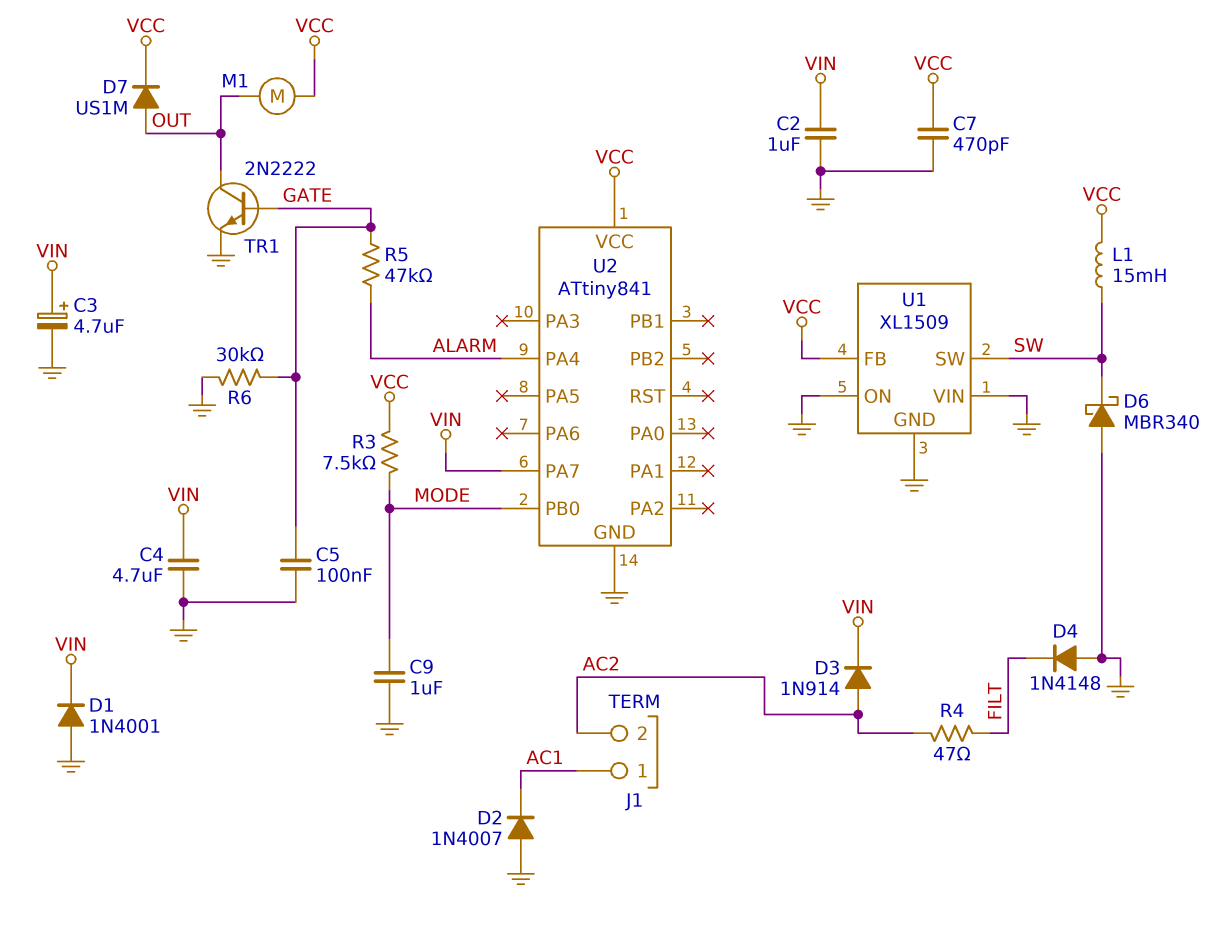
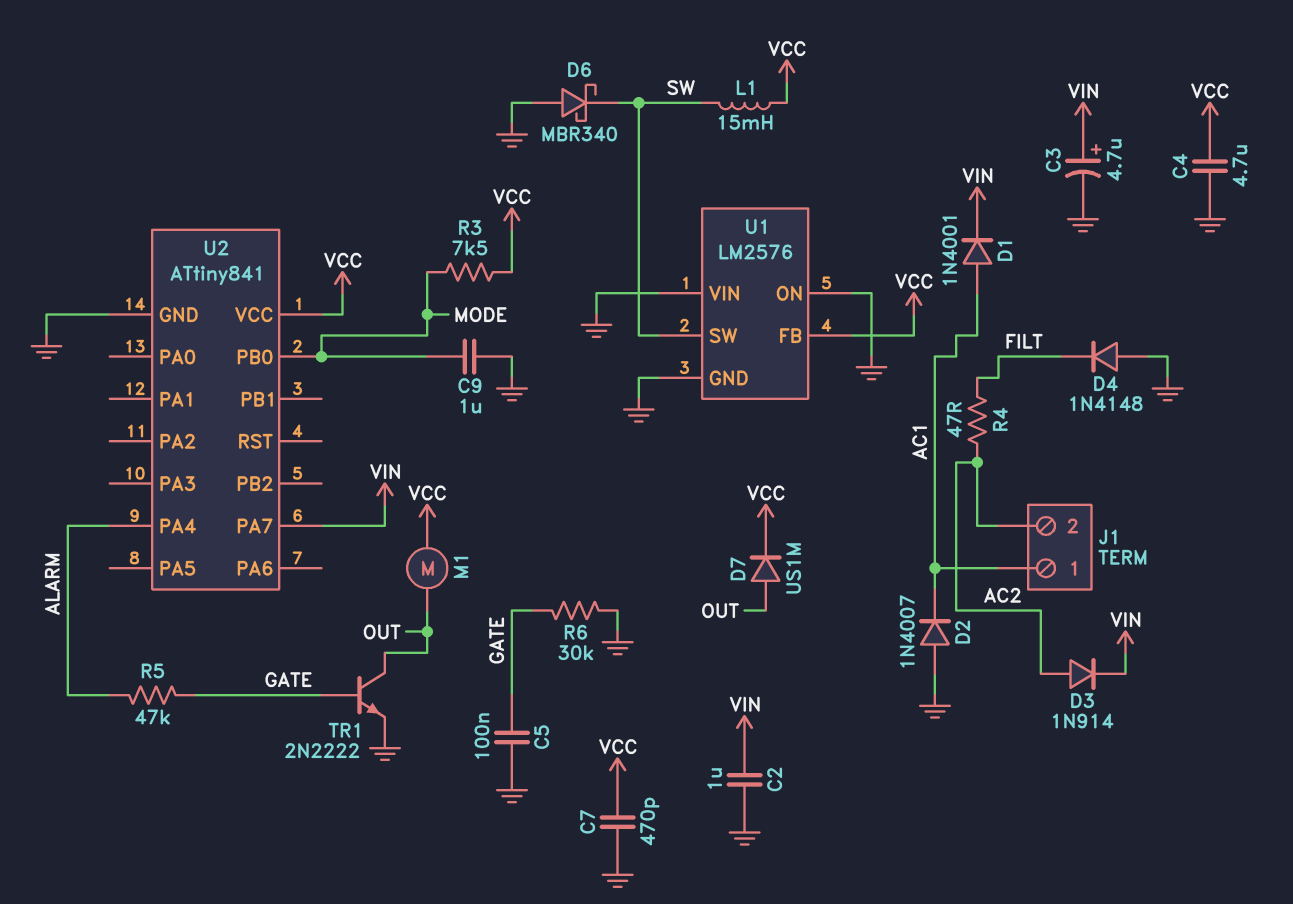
C4: 4.7uF (GND, VIN) -> 4.7uF (GND, VCC)
D1: diode 1N4001 (A GND, K VIN) -> diode 1N4001 (A AC1, K VIN)
U1: XL1509 -> LM2576

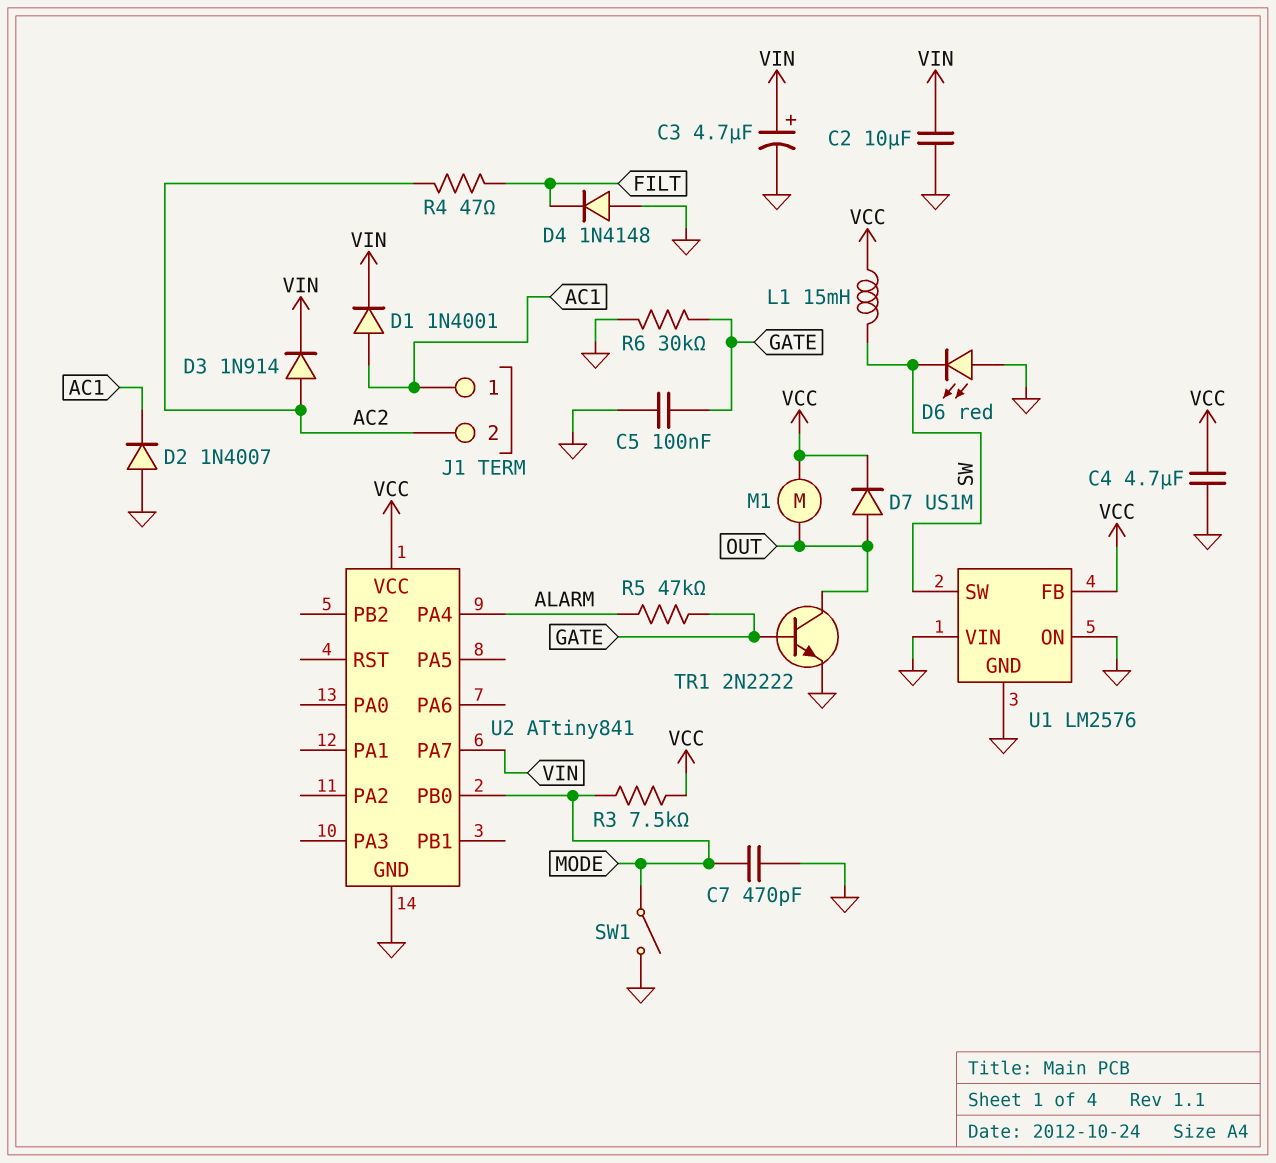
C2: 1uF (GND, VIN) -> 10uF (GND, VIN)
C7: 470pF (GND, VCC) -> 470pF (GND, MODE)
C9: 1uF (GND, MODE) -> none
D6: schottky MBR340 (A GND, K SW) -> LED red (A GND, K SW)
SW1: none -> switch (GND, MODE)

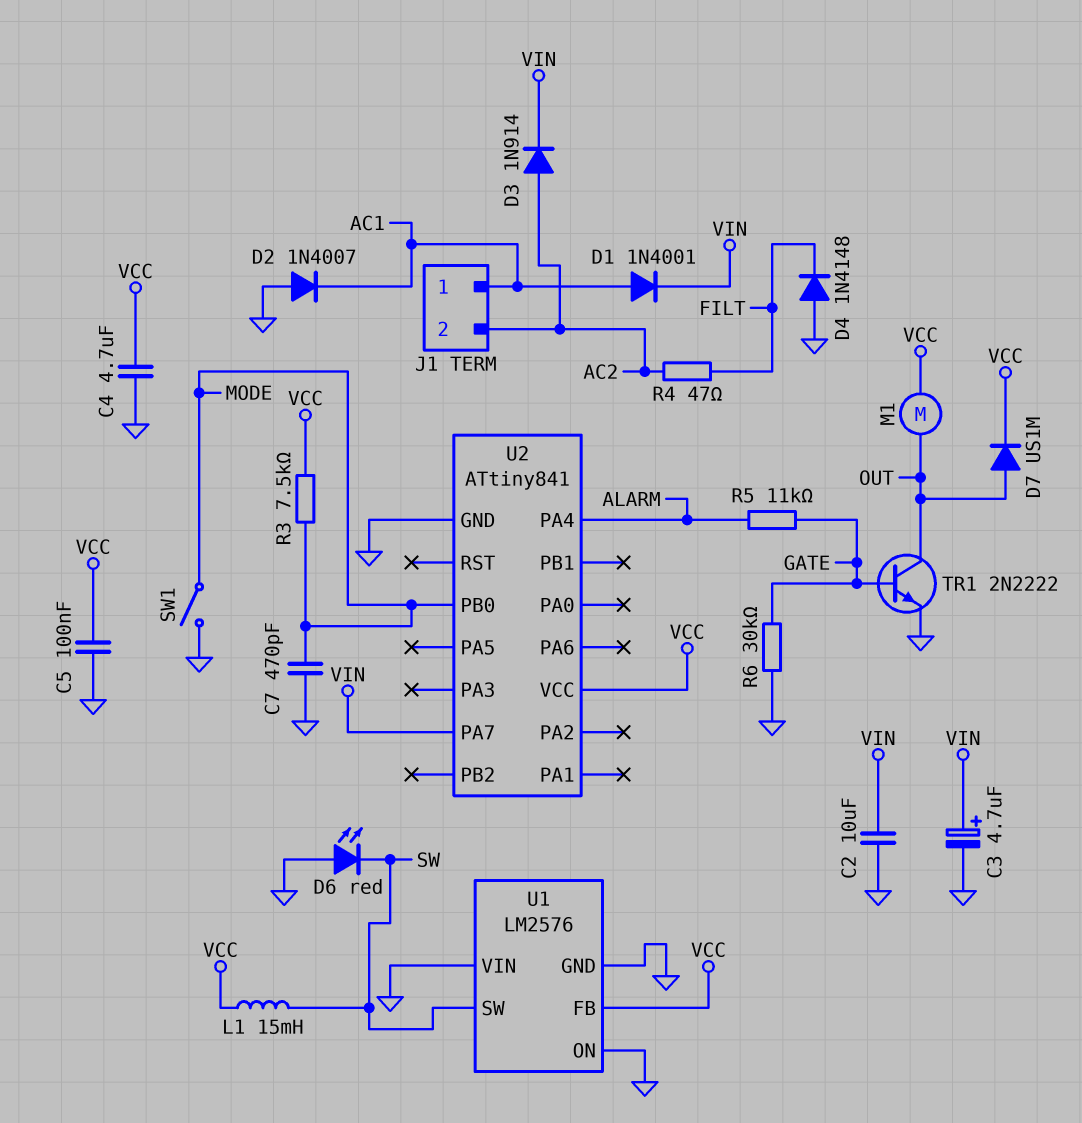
C5: 100nF (GATE, GND) -> 100nF (GND, VCC)
R5: 47k (ALARM, GATE) -> 11k (ALARM, GATE)

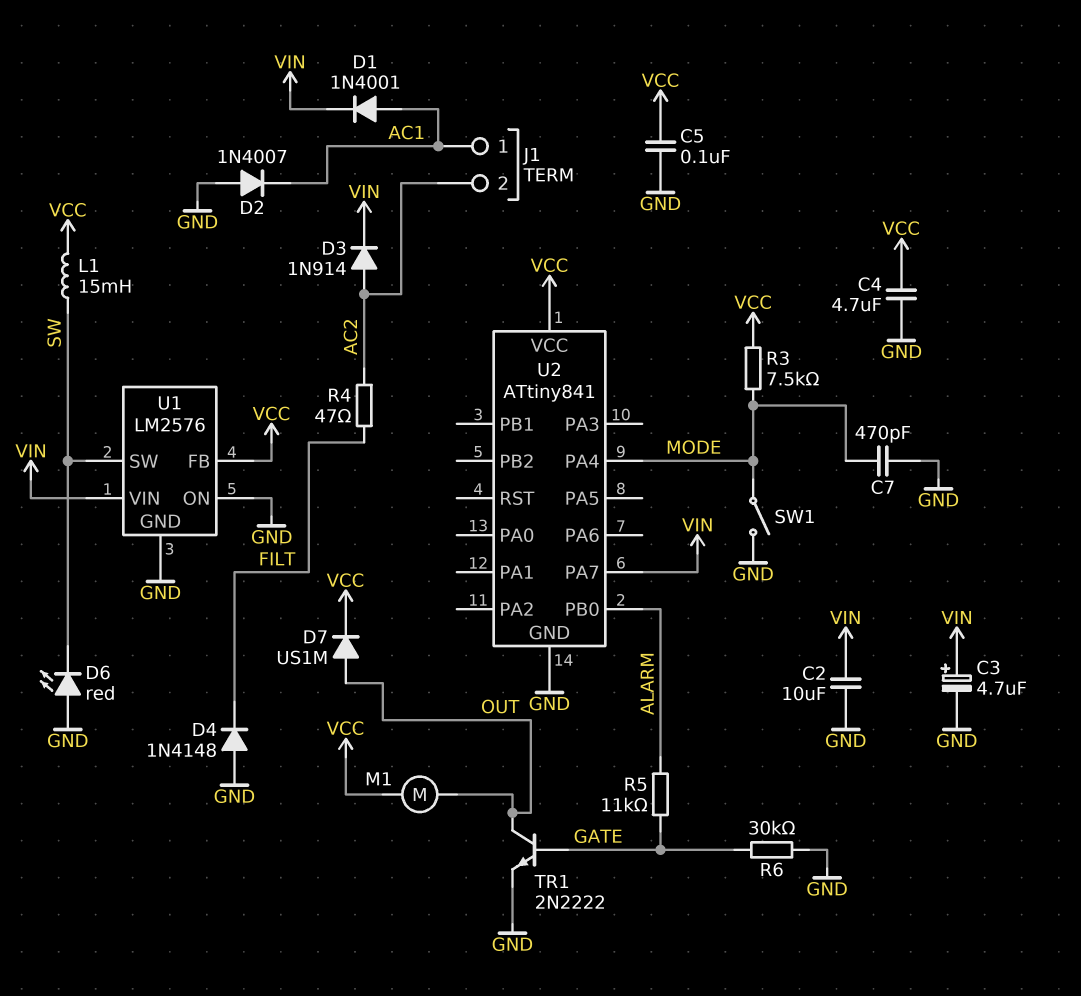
U1 pin VIN: GND -> VIN
U2 pin PA4: ALARM -> MODE
U2 pin PB0: MODE -> ALARM

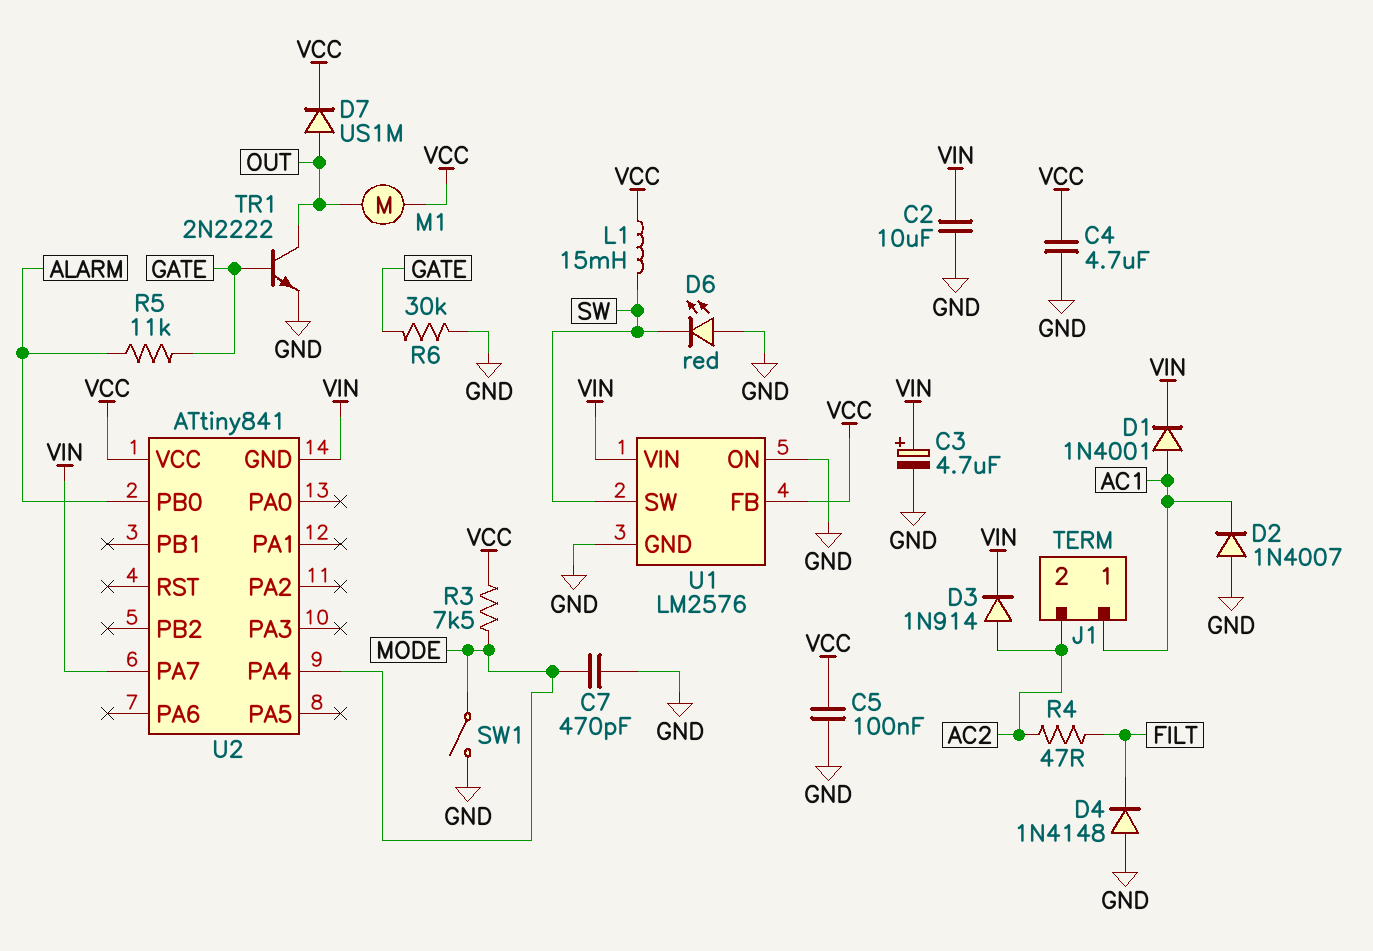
U2 pin GND: GND -> VIN

